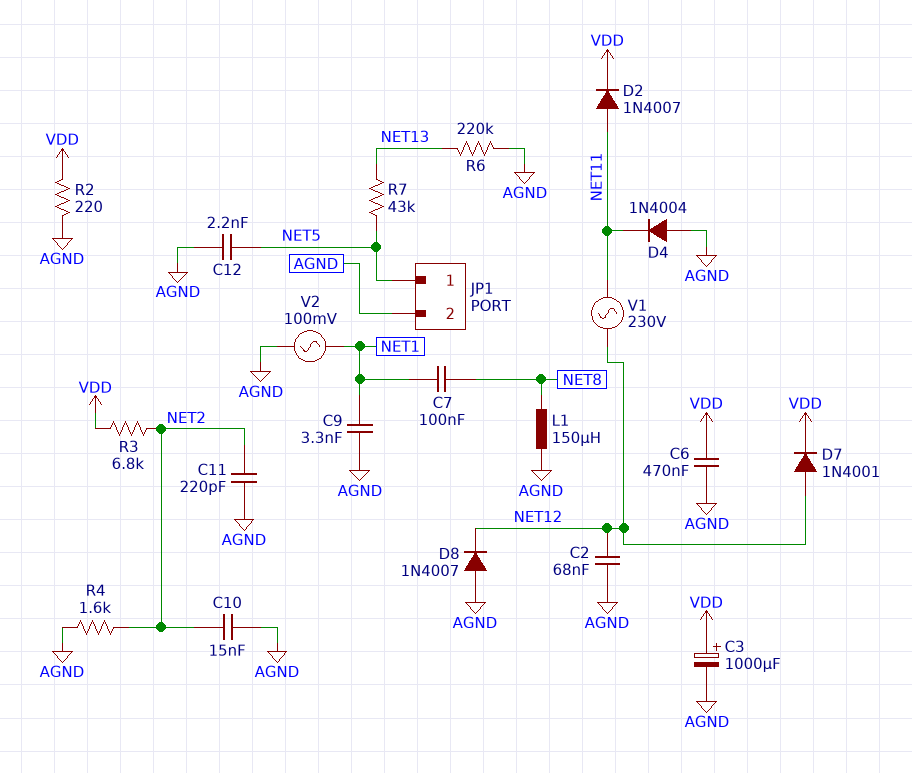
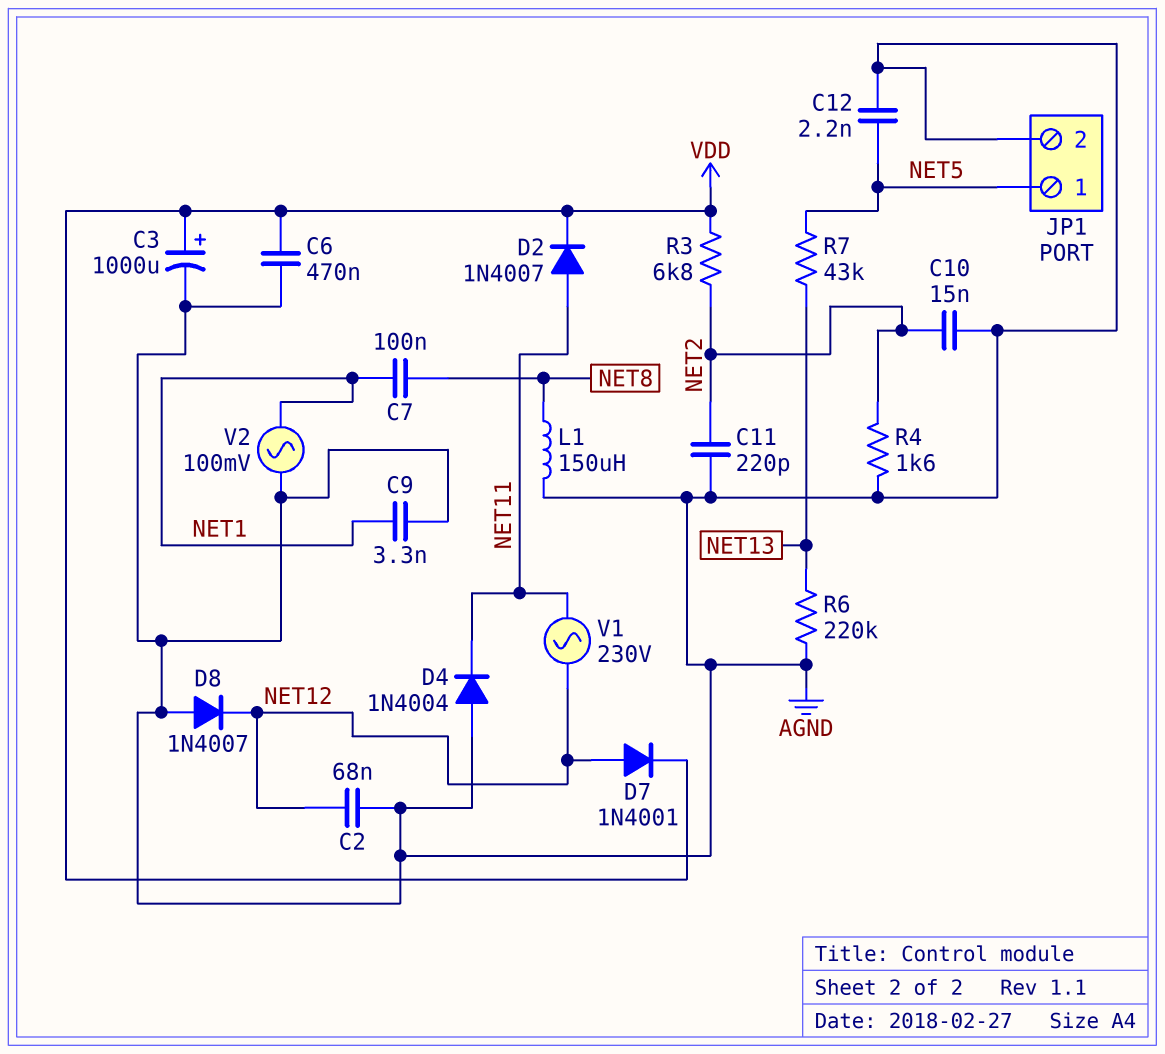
R2: 220 (AGND, VDD) -> none

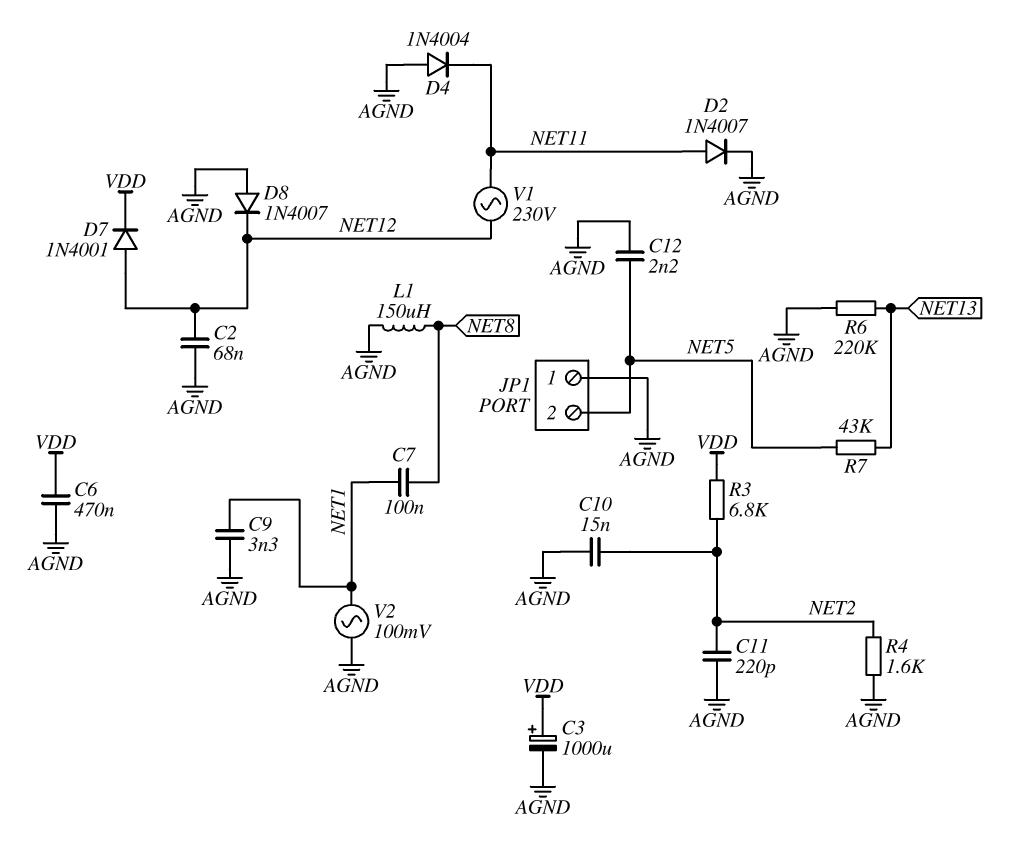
D2: diode 1N4007 (A NET11, K VDD) -> diode 1N4007 (A NET11, K AGND)
JP1 pin 1: NET5 -> AGND
JP1 pin 2: AGND -> NET5

